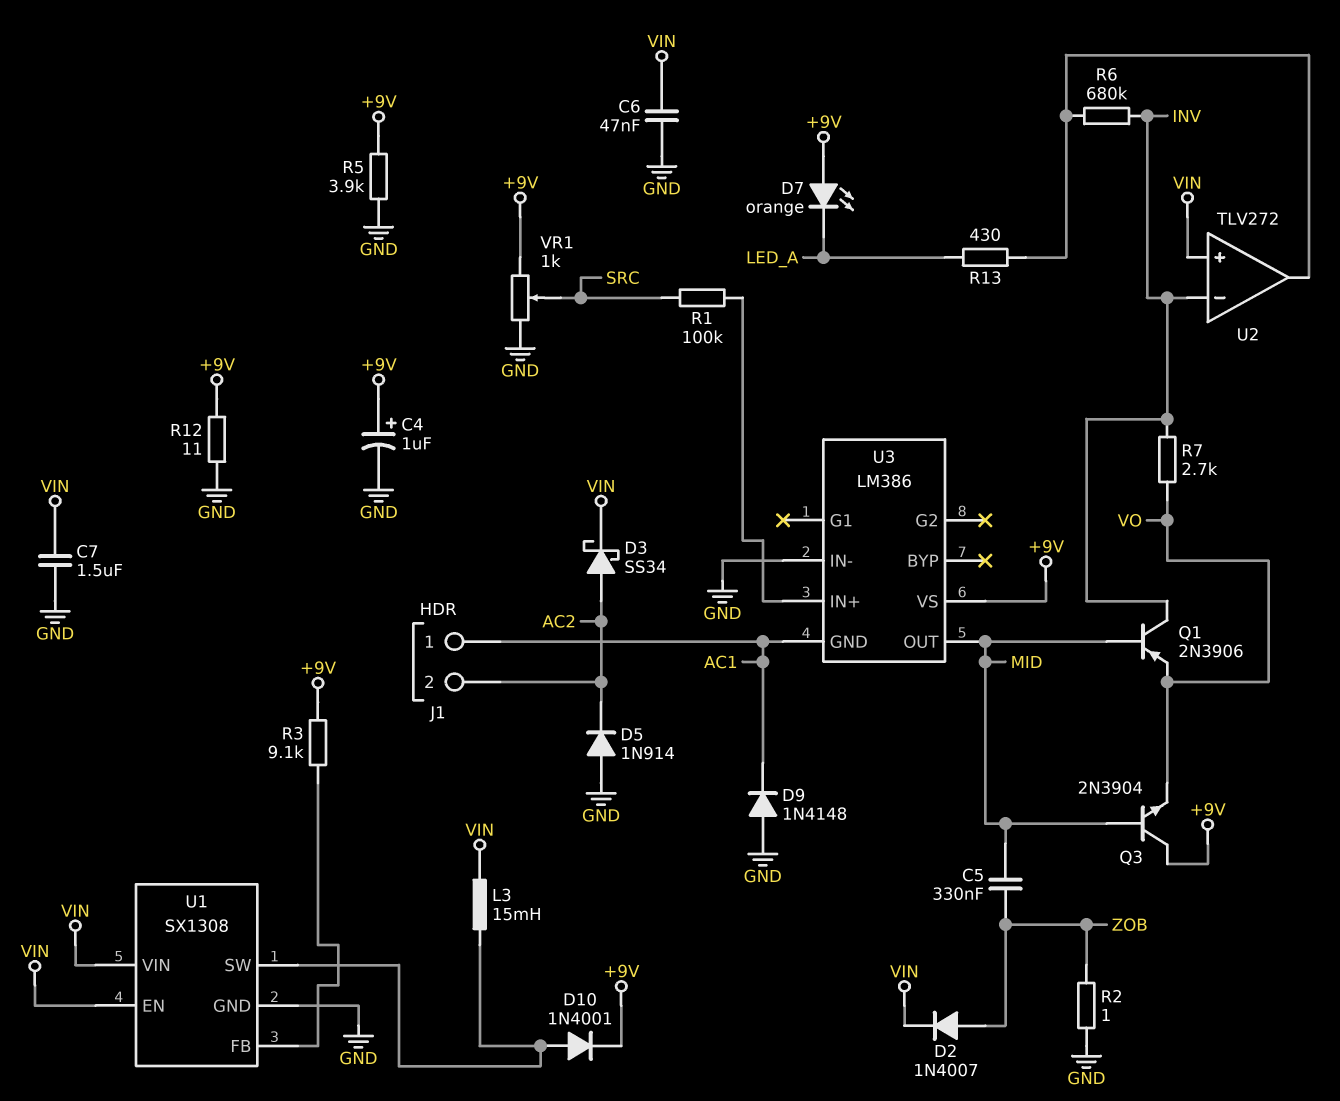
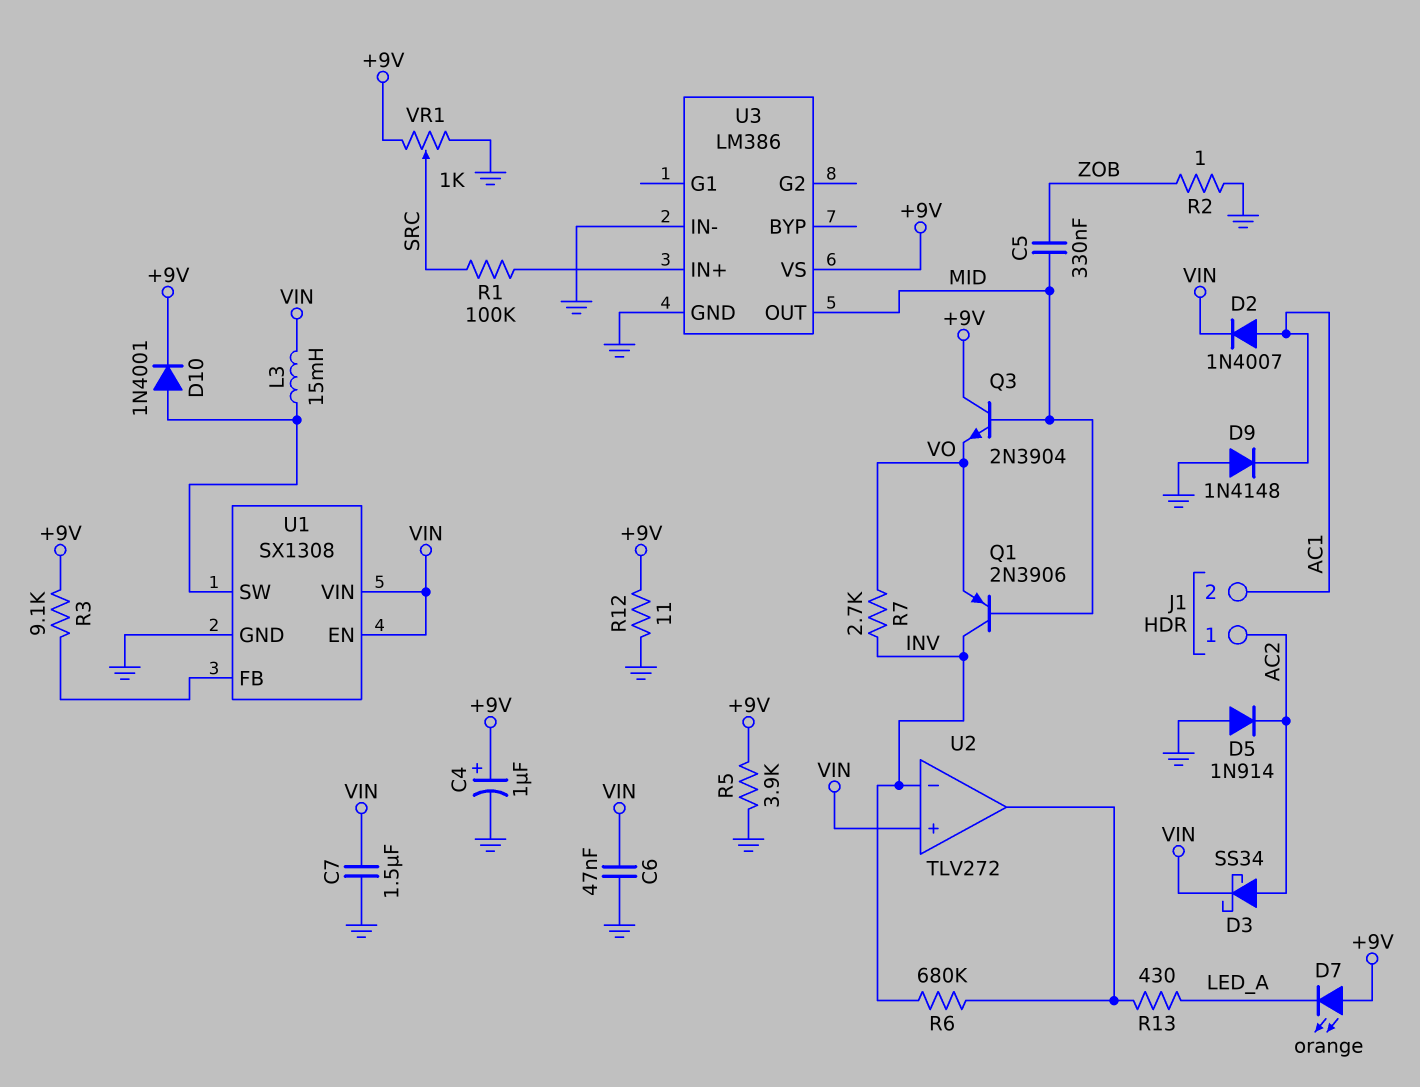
D2: diode 1N4007 (A ZOB, K VIN) -> diode 1N4007 (A AC1, K VIN)
J1 pin 1: AC1 -> AC2
J1 pin 2: AC2 -> AC1
U3 pin GND: AC1 -> GND

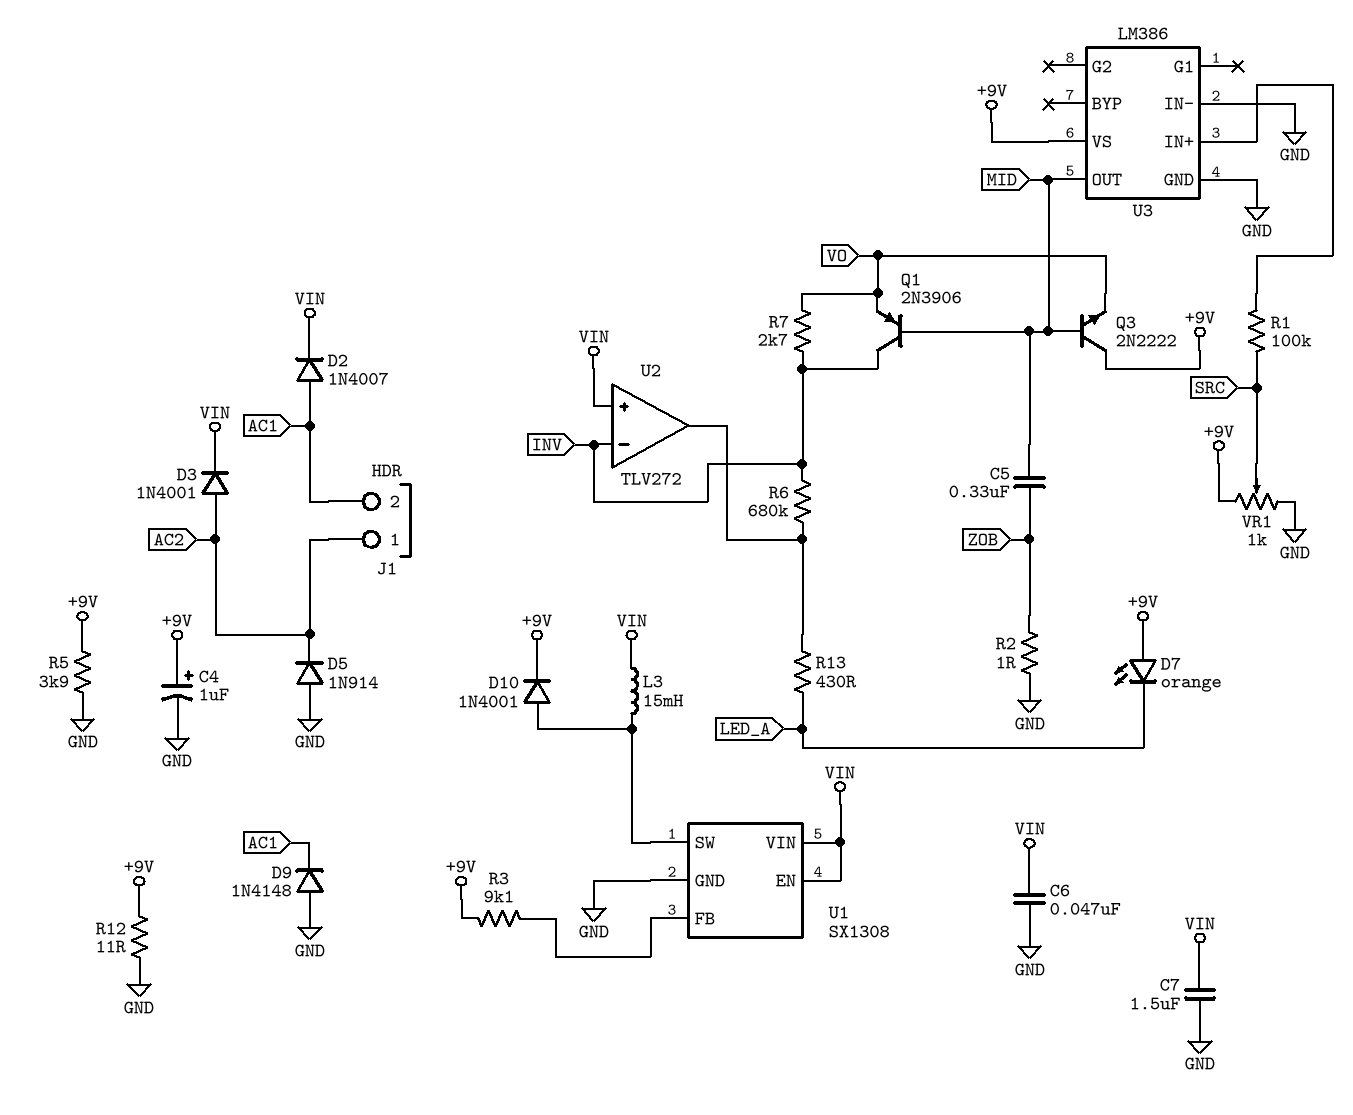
D3: schottky SS34 (A AC2, K VIN) -> diode 1N4001 (A AC2, K VIN)
Q3: NPN 2N3904 (B MID, C +9V, E VO) -> NPN 2N2222 (B MID, C +9V, E VO)

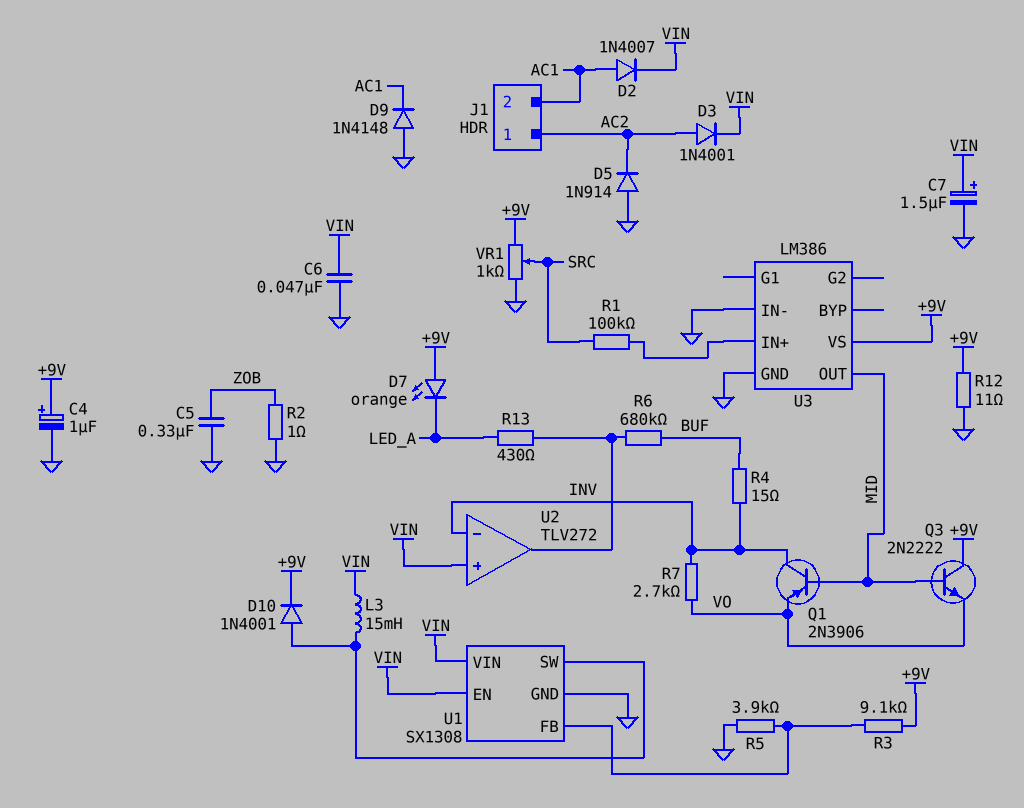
C5: 330nF (MID, ZOB) -> 330nF (GND, ZOB)
C7: 1.5uF (GND, VIN) -> 1.5uF (plus VIN, minus GND)
R4: none -> 15 (BUF, INV)
R5: 3.9k (+9V, GND) -> 3.9k (GND, U1/FB)
R6: 680k (INV, U2/out) -> 680k (BUF, U2/out)

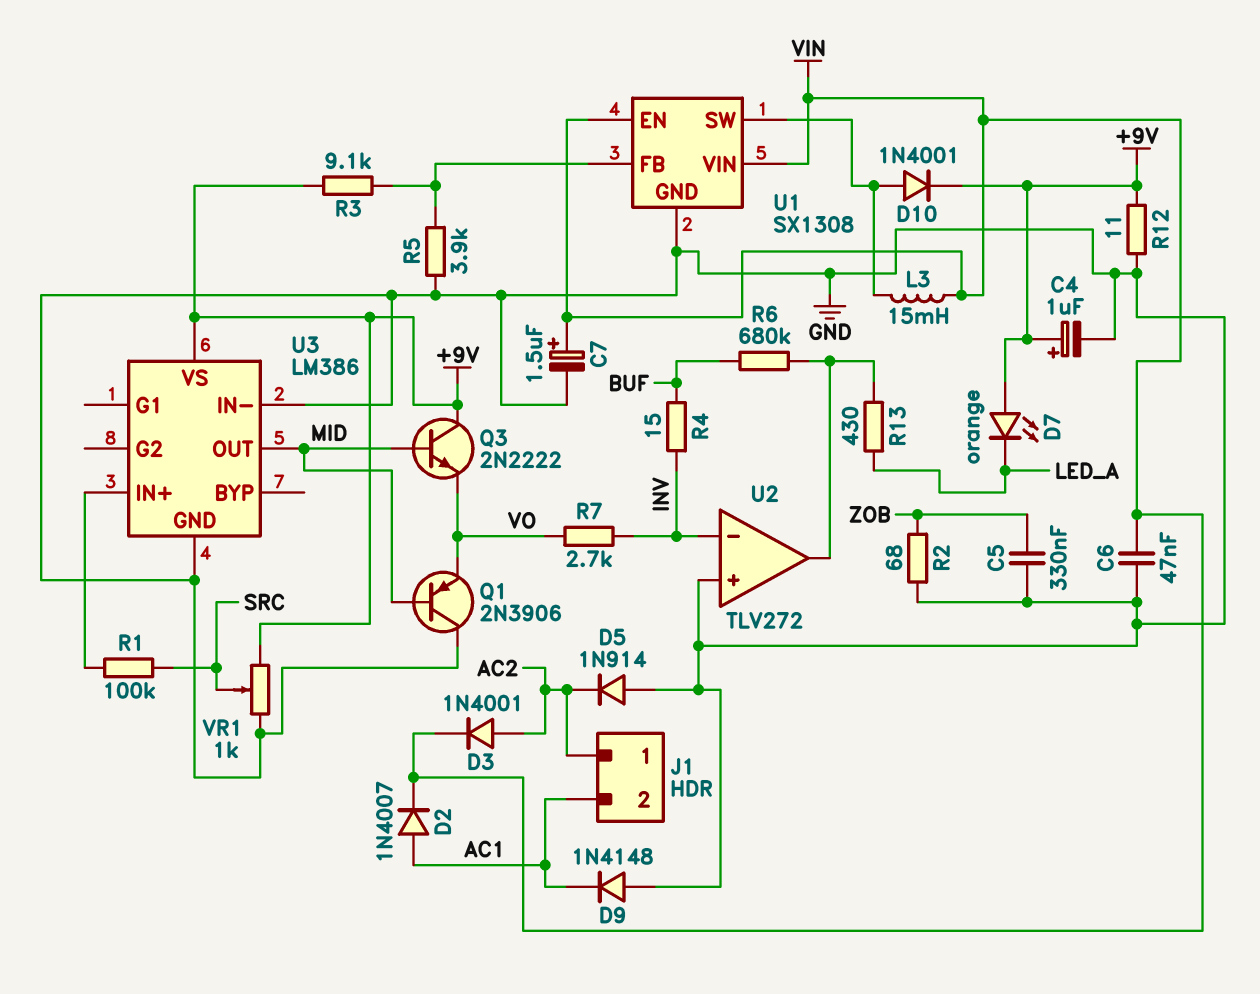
Q1: PNP 2N3906 (B MID, C INV, E VO) -> PNP 2N3906 (B MID, C GND, E VO)
R2: 1 (GND, ZOB) -> 68 (GND, ZOB)
U2 pin in+: VIN -> GND

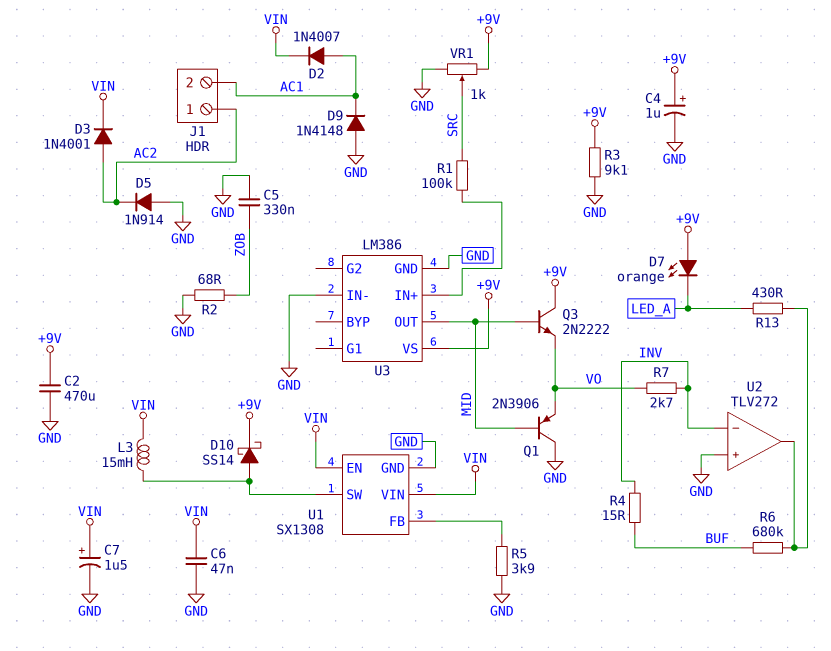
C2: none -> 470uF (+9V, GND)
D10: diode 1N4001 (A U1/SW, K +9V) -> schottky SS14 (A U1/SW, K +9V)
R3: 9.1k (+9V, U1/FB) -> 9.1k (+9V, GND)
R12: 11 (+9V, GND) -> none

